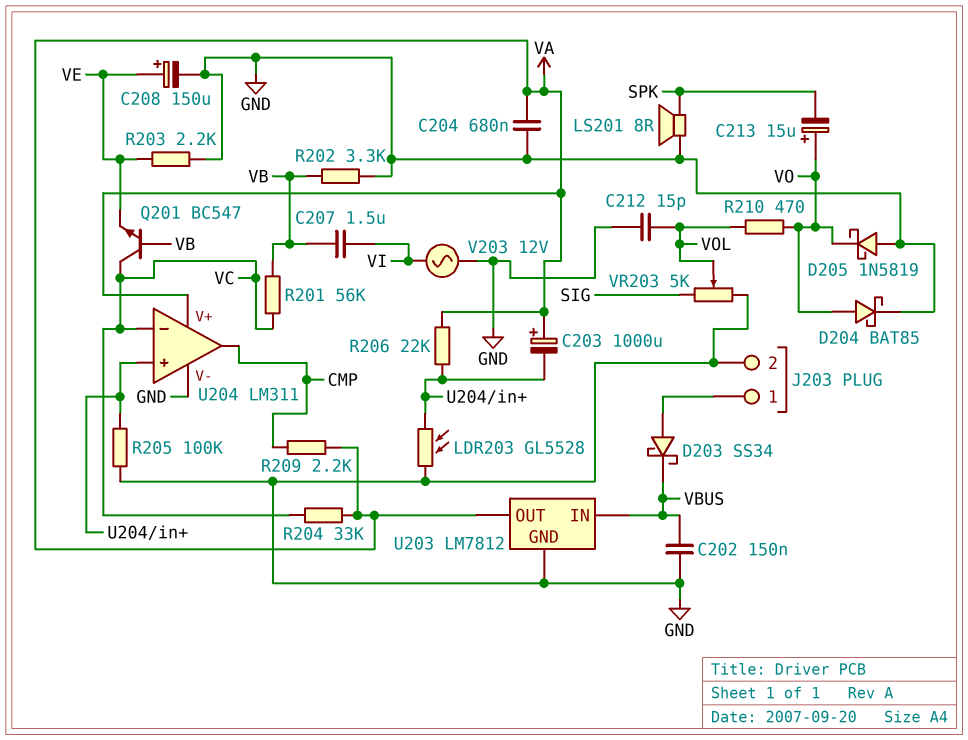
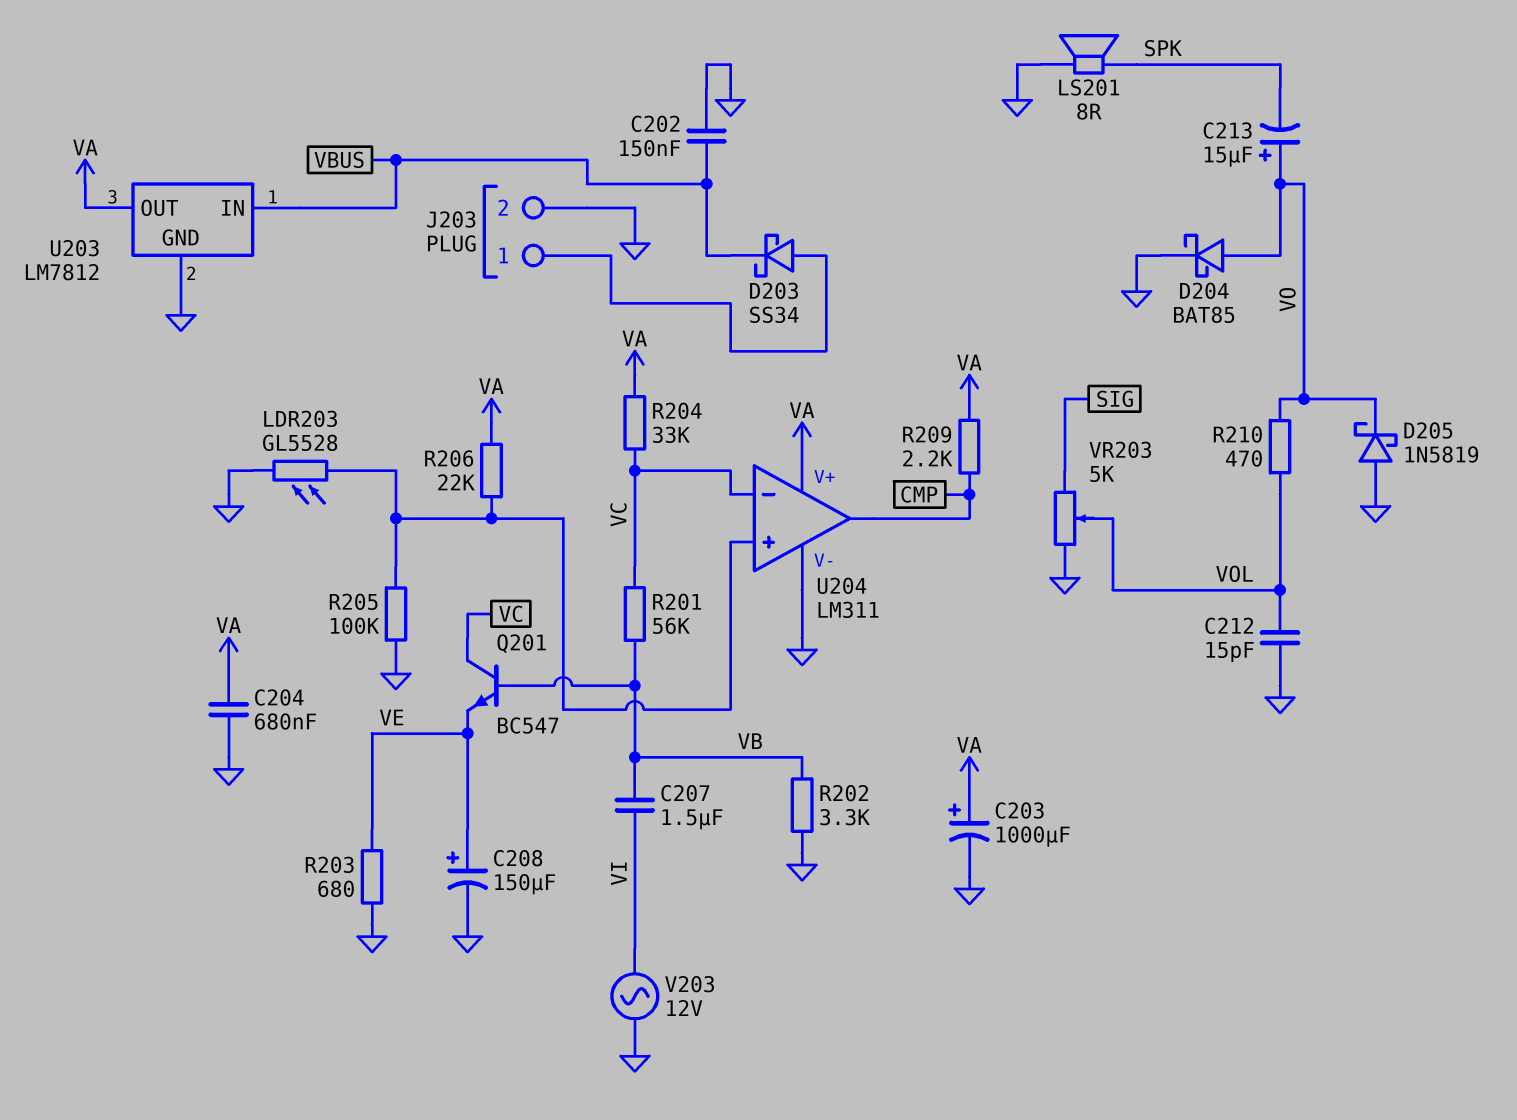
C203: 1000uF (plus VA, minus U204/in+) -> 1000uF (plus VA, minus GND)
R203: 2.2k (GND, VE) -> 680 (GND, VE)

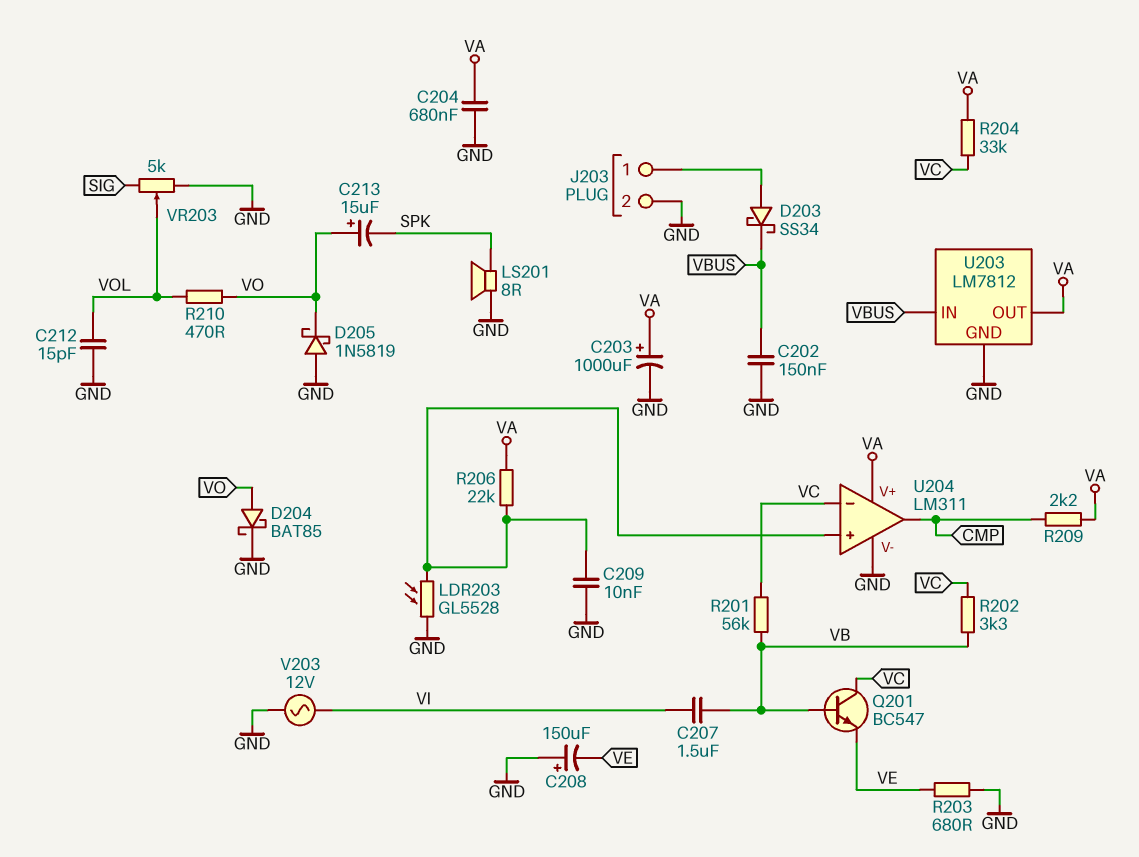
C208: 150uF (plus VE, minus GND) -> 150uF (plus GND, minus VE)
C209: none -> 10nF (GND, U204/in+)
R202: 3.3k (GND, VB) -> 3.3k (VB, VC)
R205: 100k (GND, U204/in+) -> none

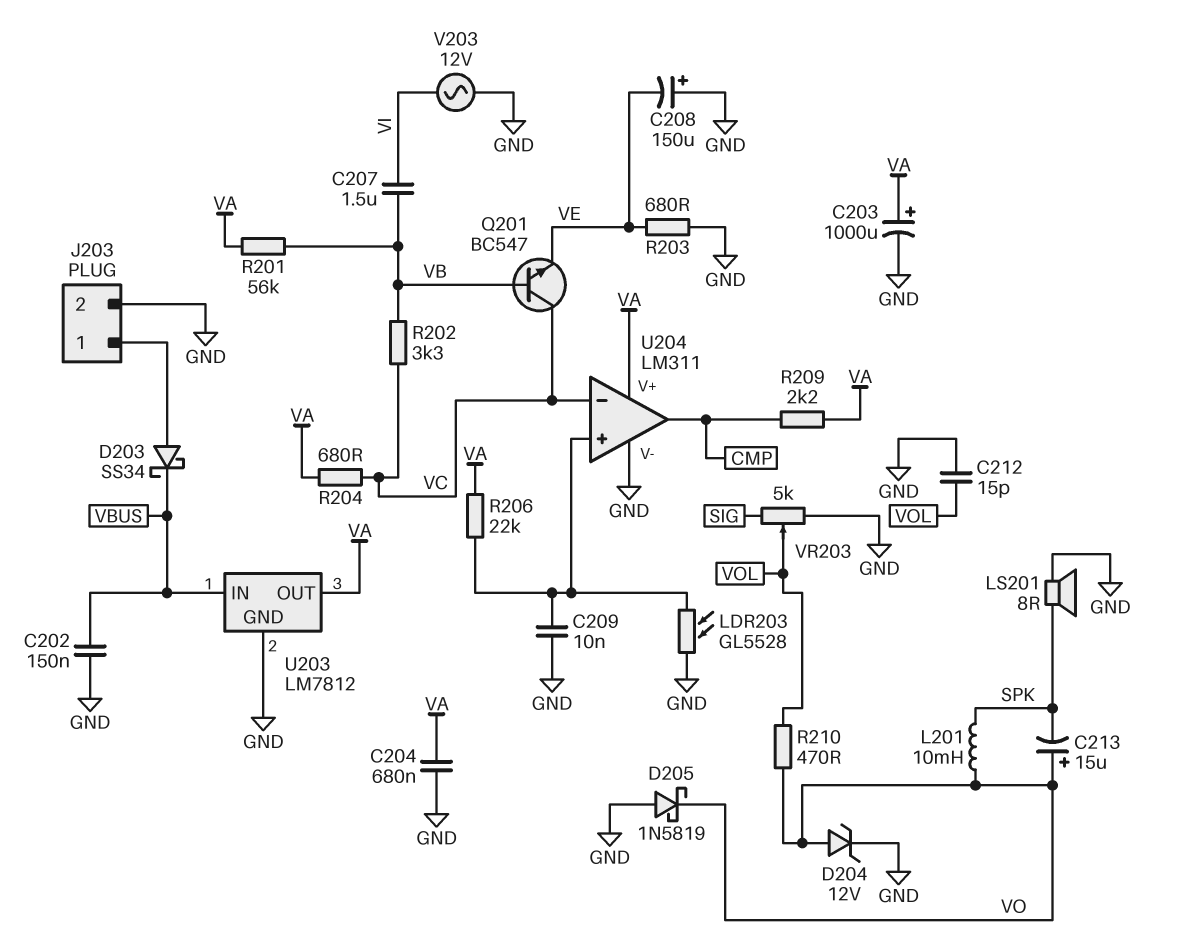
D204: schottky BAT85 (A VO, K GND) -> zener 12V (A VO, K GND)
L201: none -> 10mH (SPK, VO)
R201: 56k (VB, VC) -> 56k (VA, VB)
R204: 33k (VA, VC) -> 680 (VA, VC)

